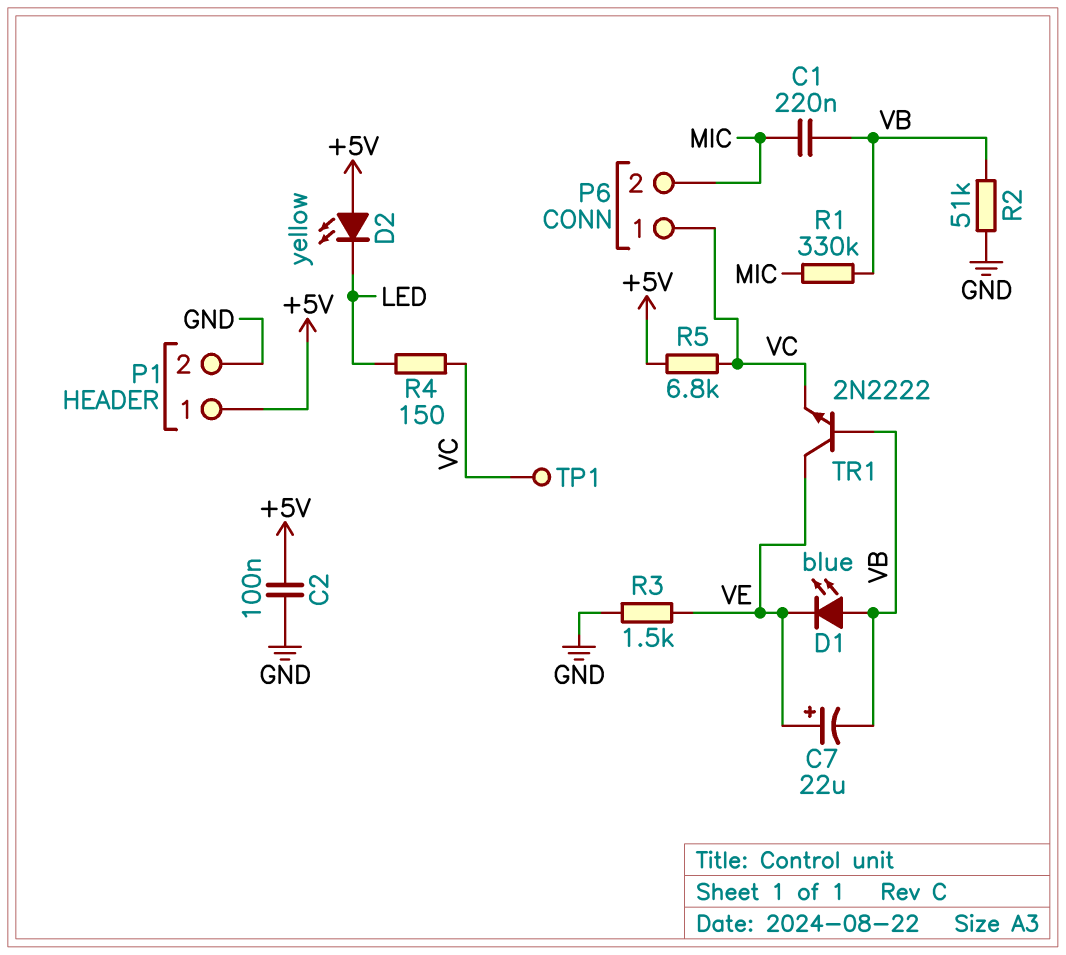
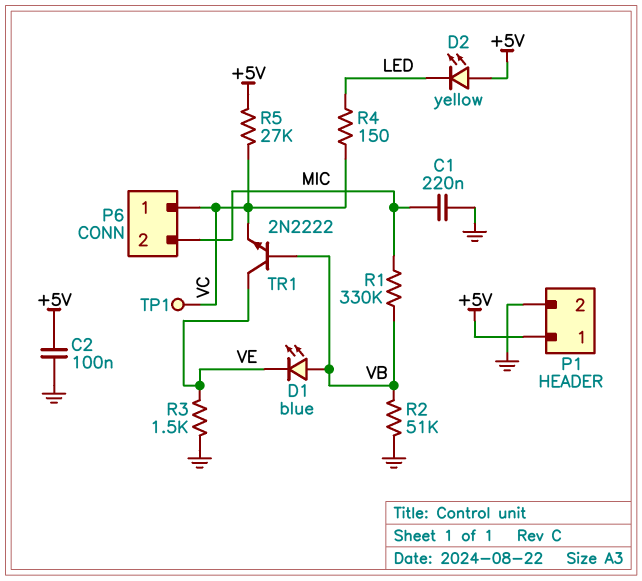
C1: 220nF (MIC, VB) -> 220nF (GND, MIC)
C7: 22uF (plus VE, minus VB) -> none
R5: 6.8k (+5V, VC) -> 27k (+5V, VC)

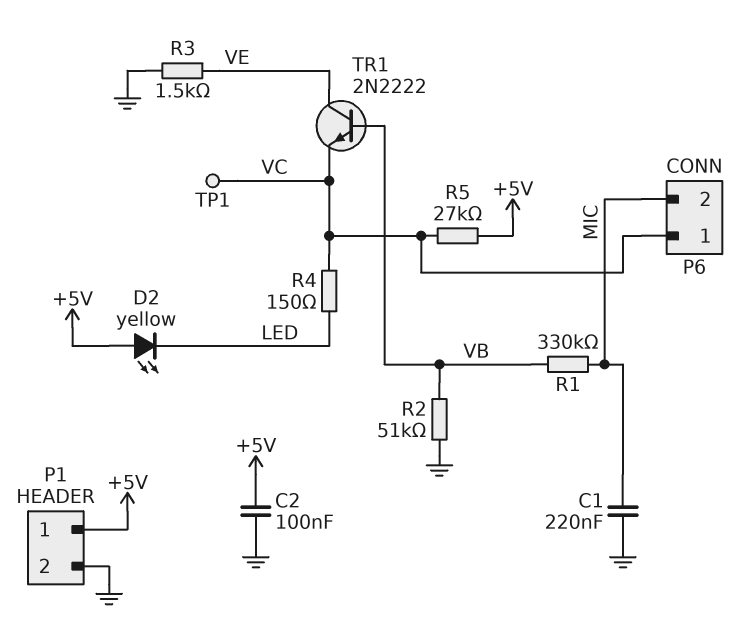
D1: LED blue (A VB, K VE) -> none

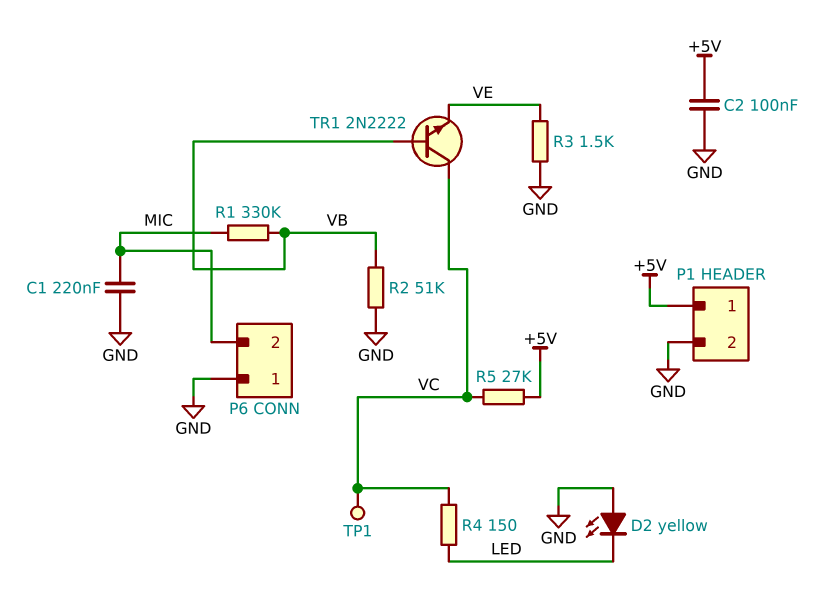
D2: LED yellow (A +5V, K LED) -> LED yellow (A GND, K LED)
P6 pin 1: VC -> GND
TR1: NPN 2N2222 (B VB, C VE, E VC) -> NPN 2N2222 (B VB, C VC, E VE)

